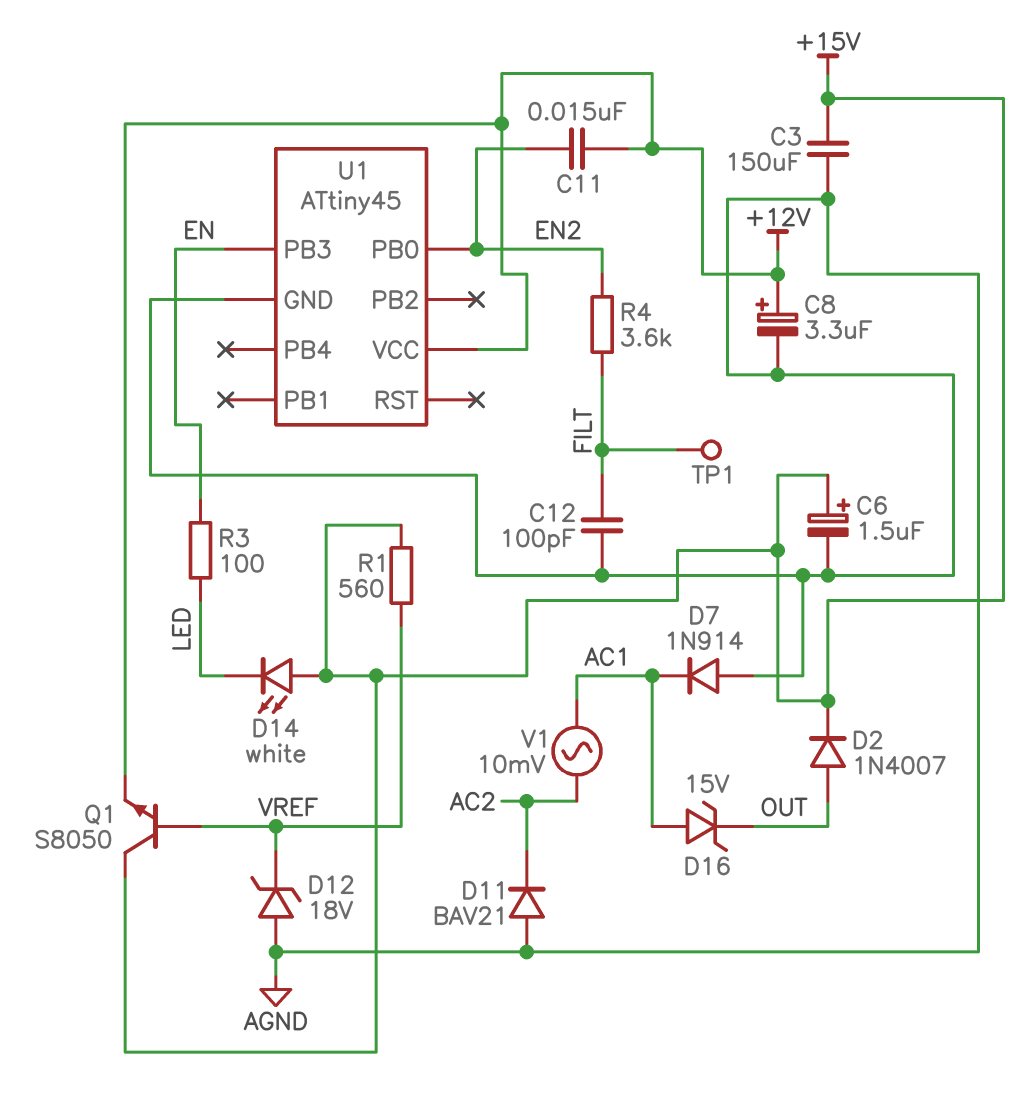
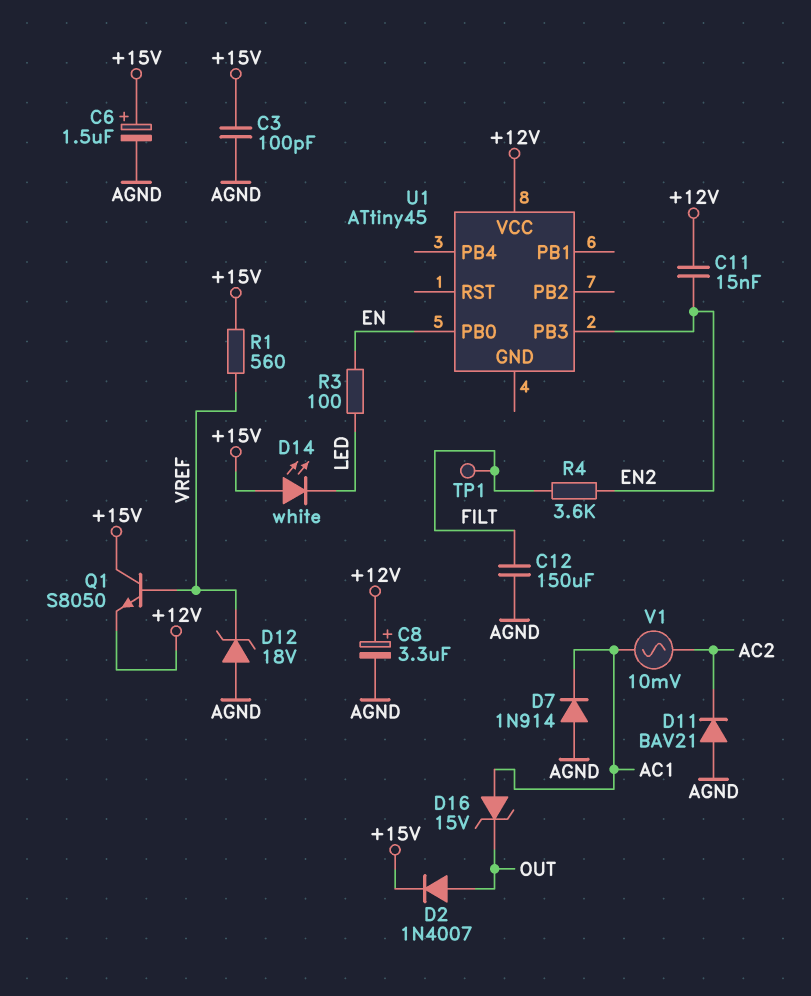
C3: 150uF (+15V, AGND) -> 100pF (+15V, AGND)
C12: 100pF (AGND, FILT) -> 150uF (AGND, FILT)
U1 pin GND: AGND -> none
U1 pin PB0: EN2 -> EN
U1 pin PB3: EN -> EN2

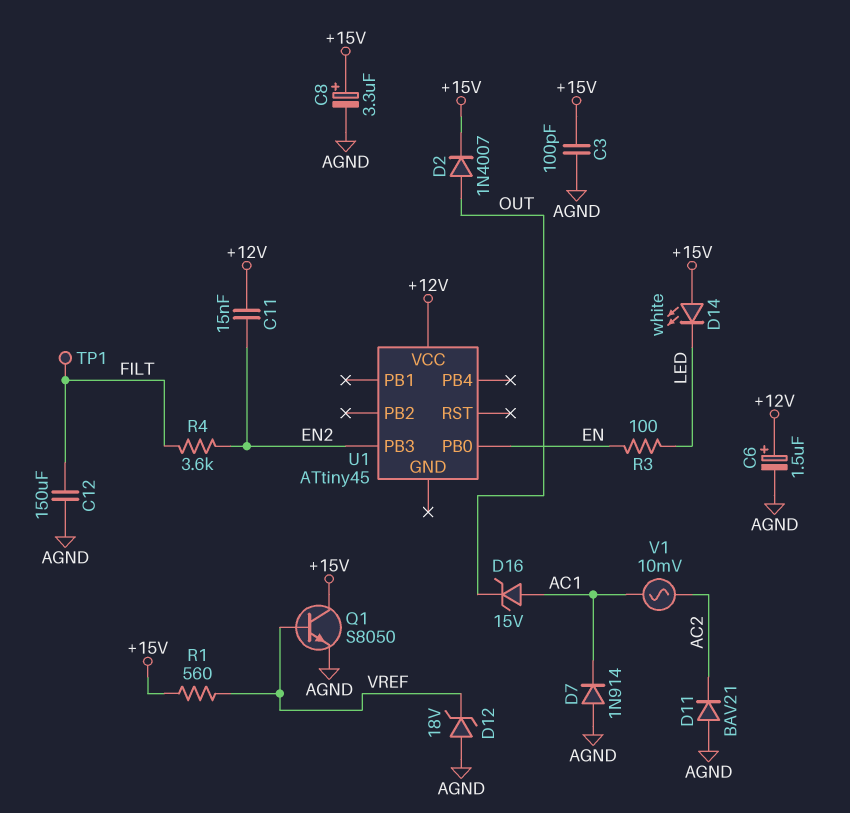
C6: 1.5uF (plus +15V, minus AGND) -> 1.5uF (plus +12V, minus AGND)
C8: 3.3uF (plus +12V, minus AGND) -> 3.3uF (plus +15V, minus AGND)
Q1: NPN S8050 (B VREF, C +15V, E +12V) -> NPN S8050 (B VREF, C +15V, E AGND)

